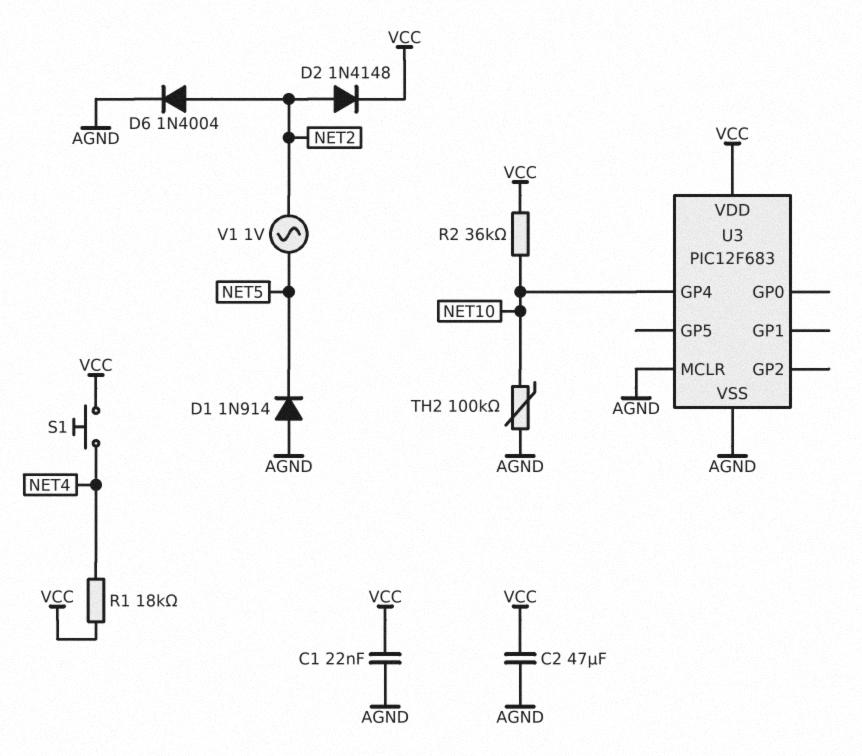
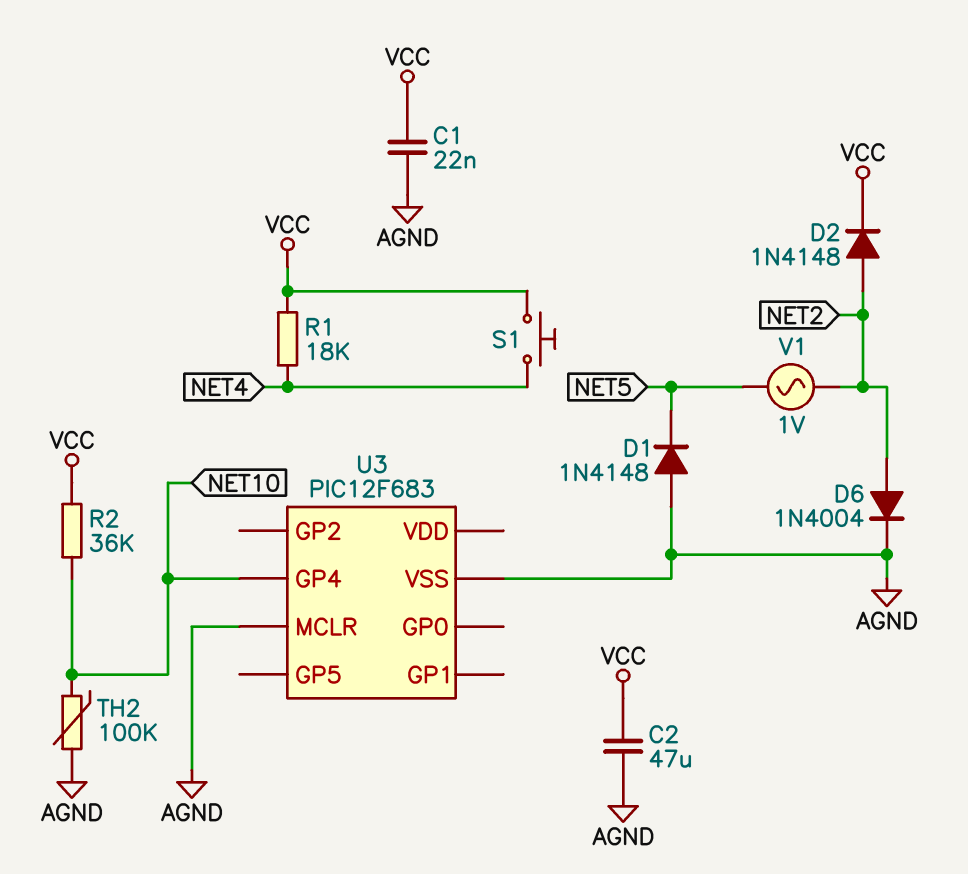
D1: diode 1N914 (A AGND, K NET5) -> diode 1N4148 (A AGND, K NET5)
U3 pin VDD: VCC -> none

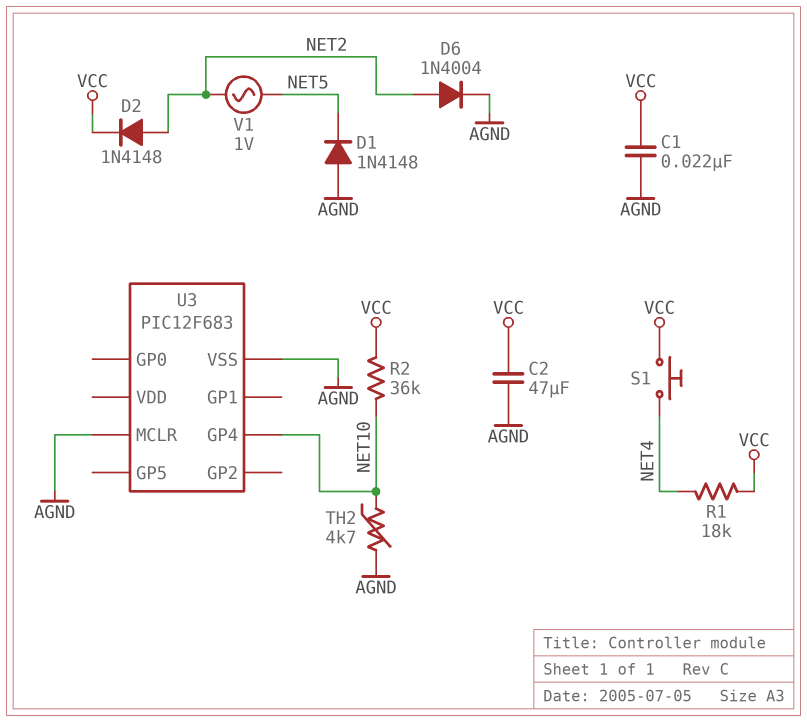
TH2: 100k (AGND, NET10) -> 4.7k (AGND, NET10)

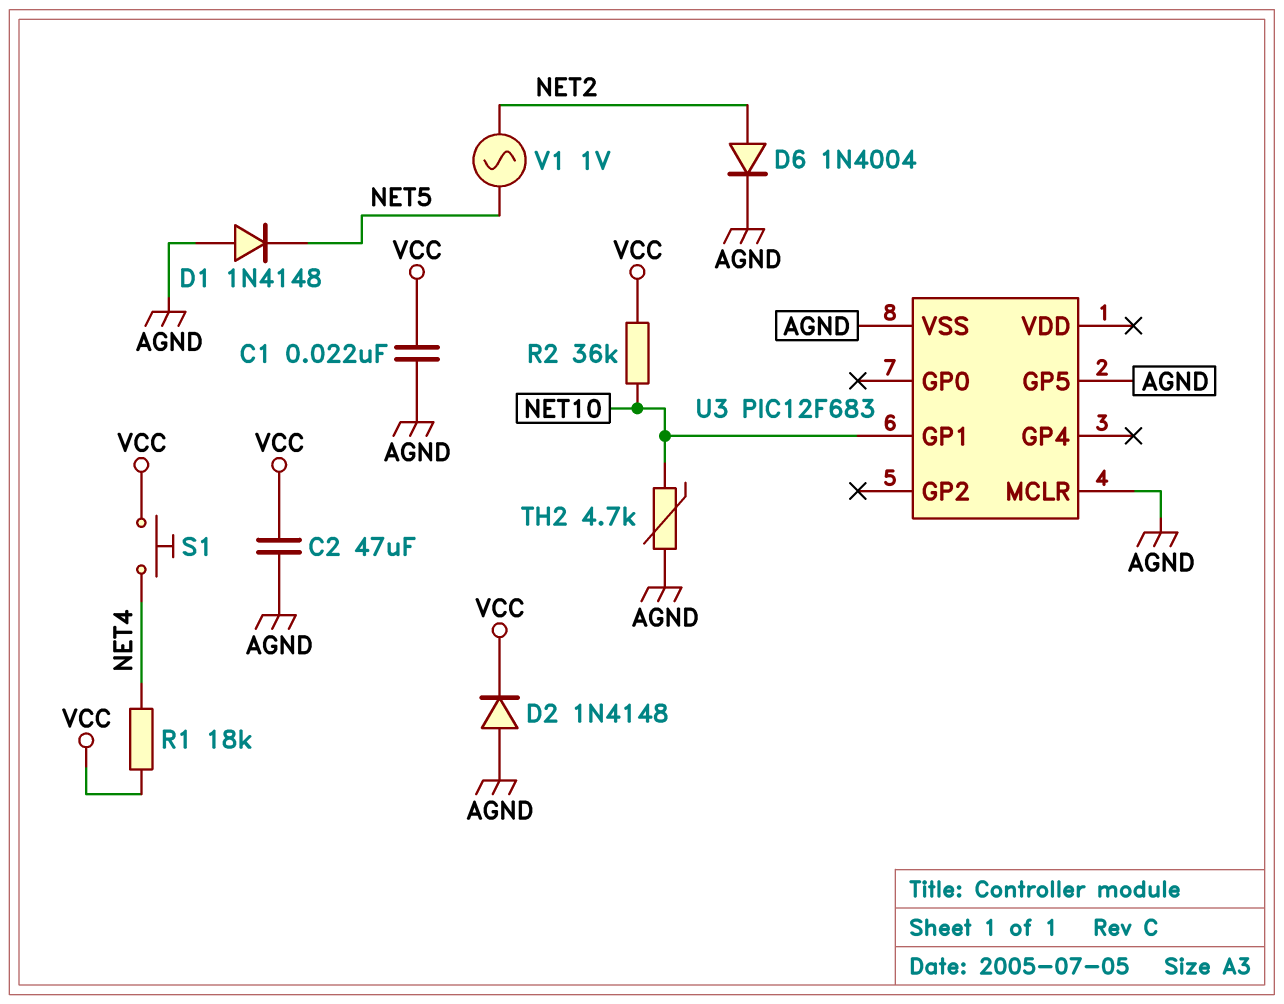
D2: diode 1N4148 (A NET2, K VCC) -> diode 1N4148 (A AGND, K VCC)
U3 pin GP1: none -> NET10
U3 pin GP4: NET10 -> none
U3 pin GP5: none -> AGND

